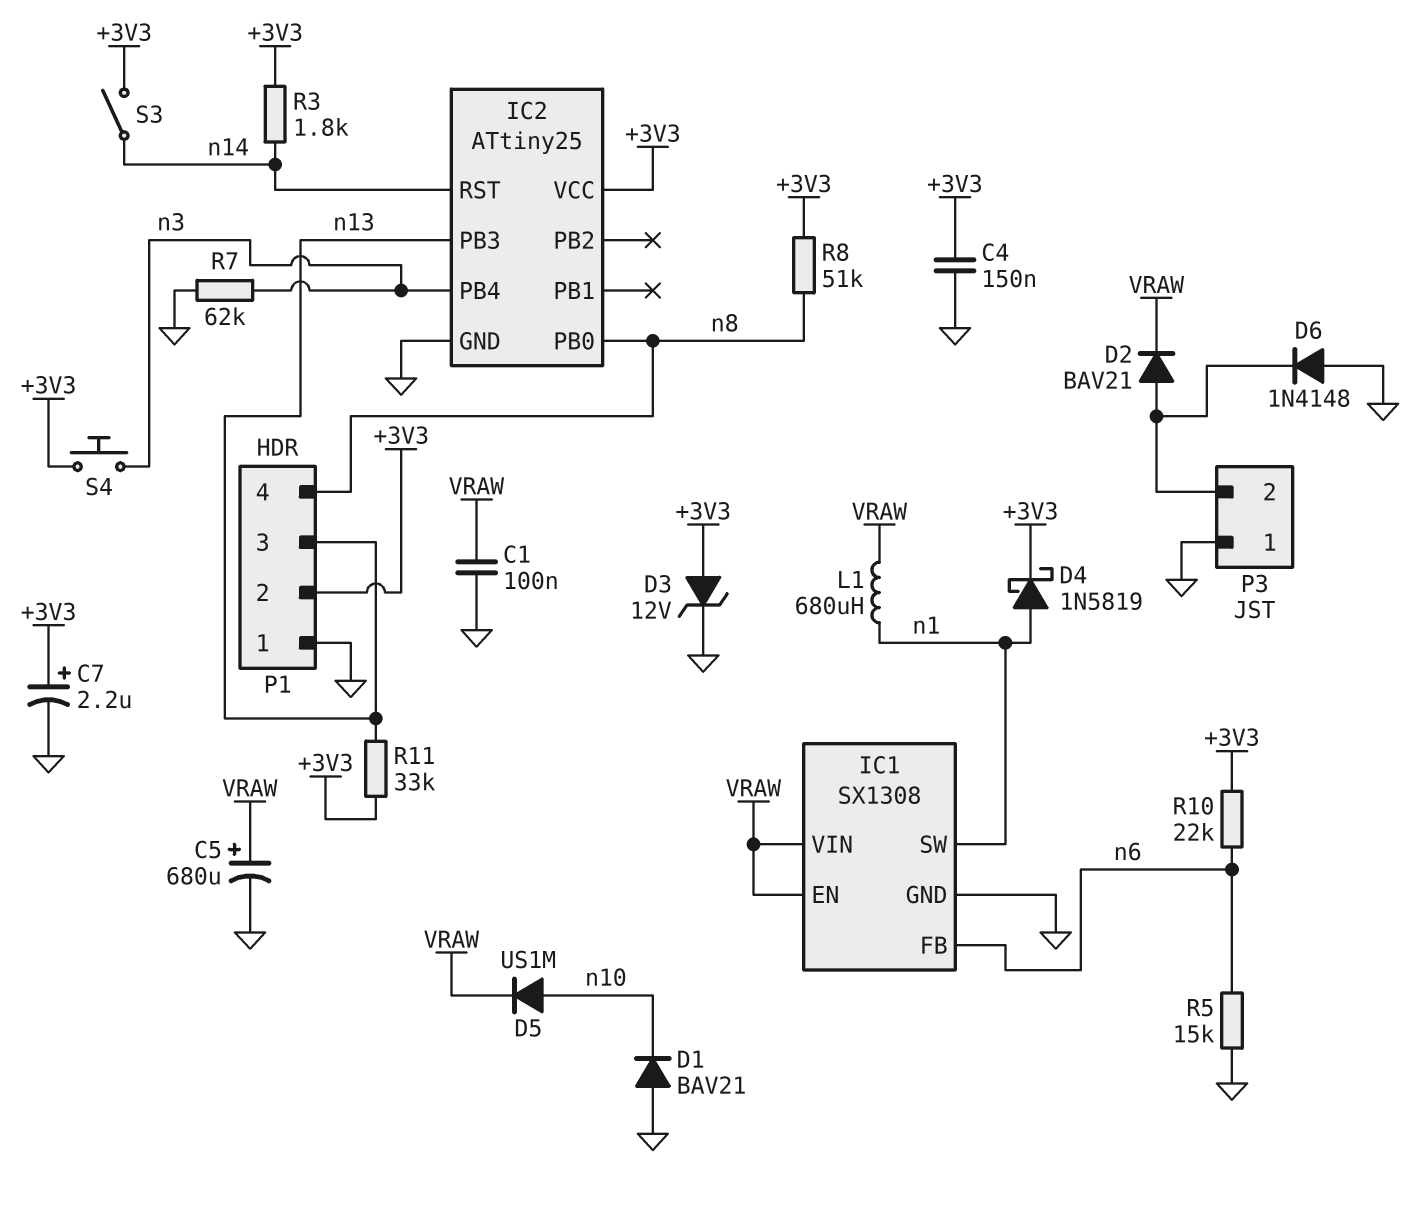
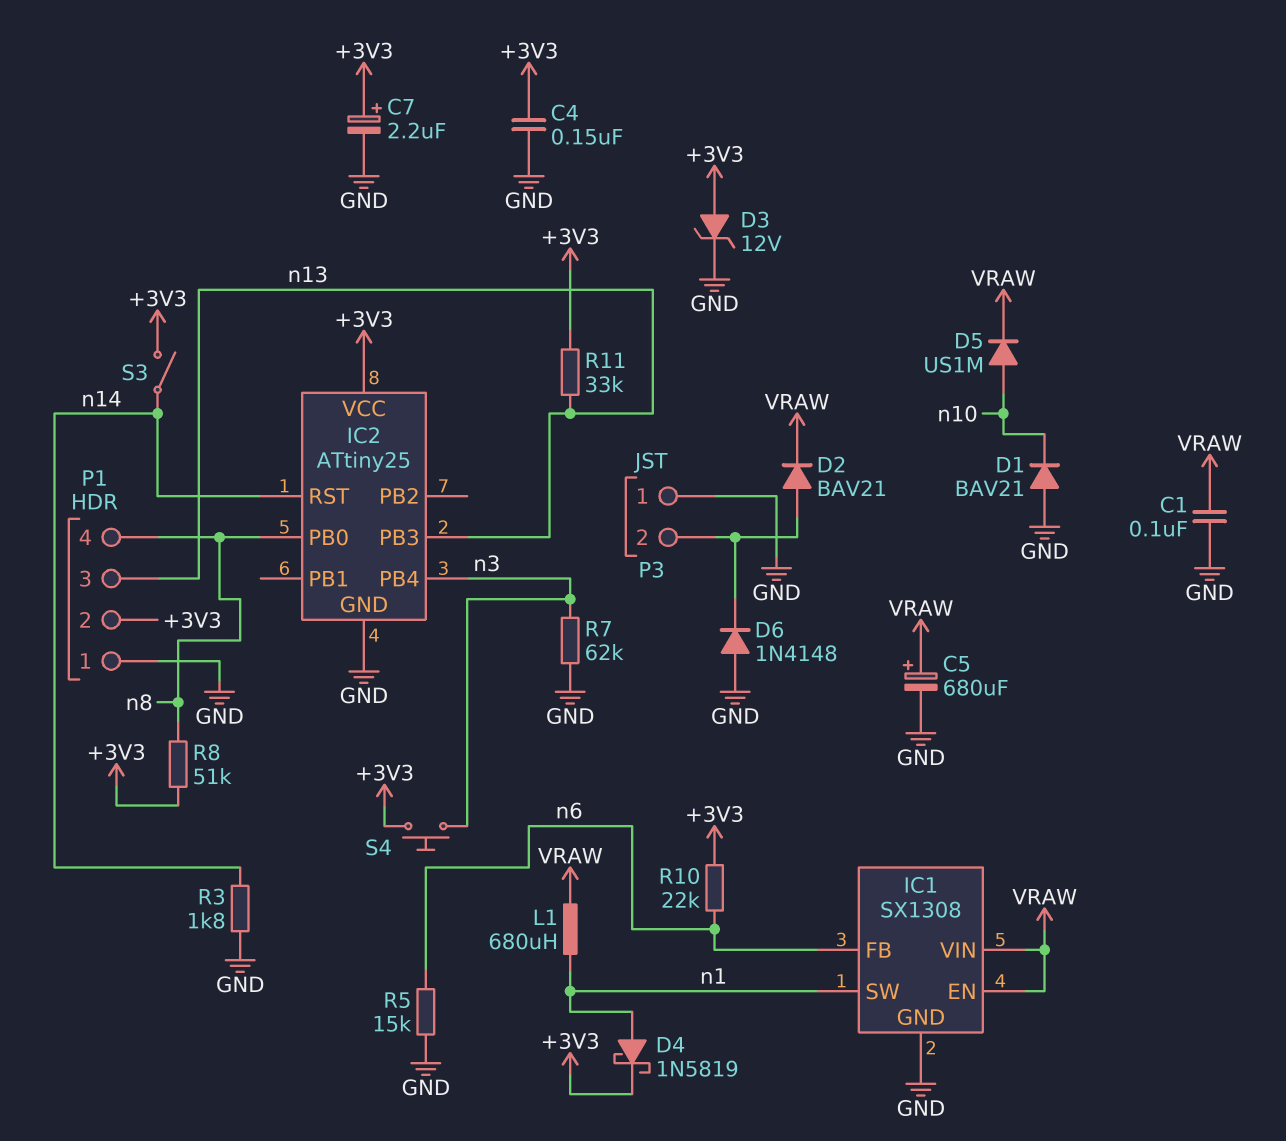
R3: 1.8k (+3V3, n14) -> 1.8k (GND, n14)

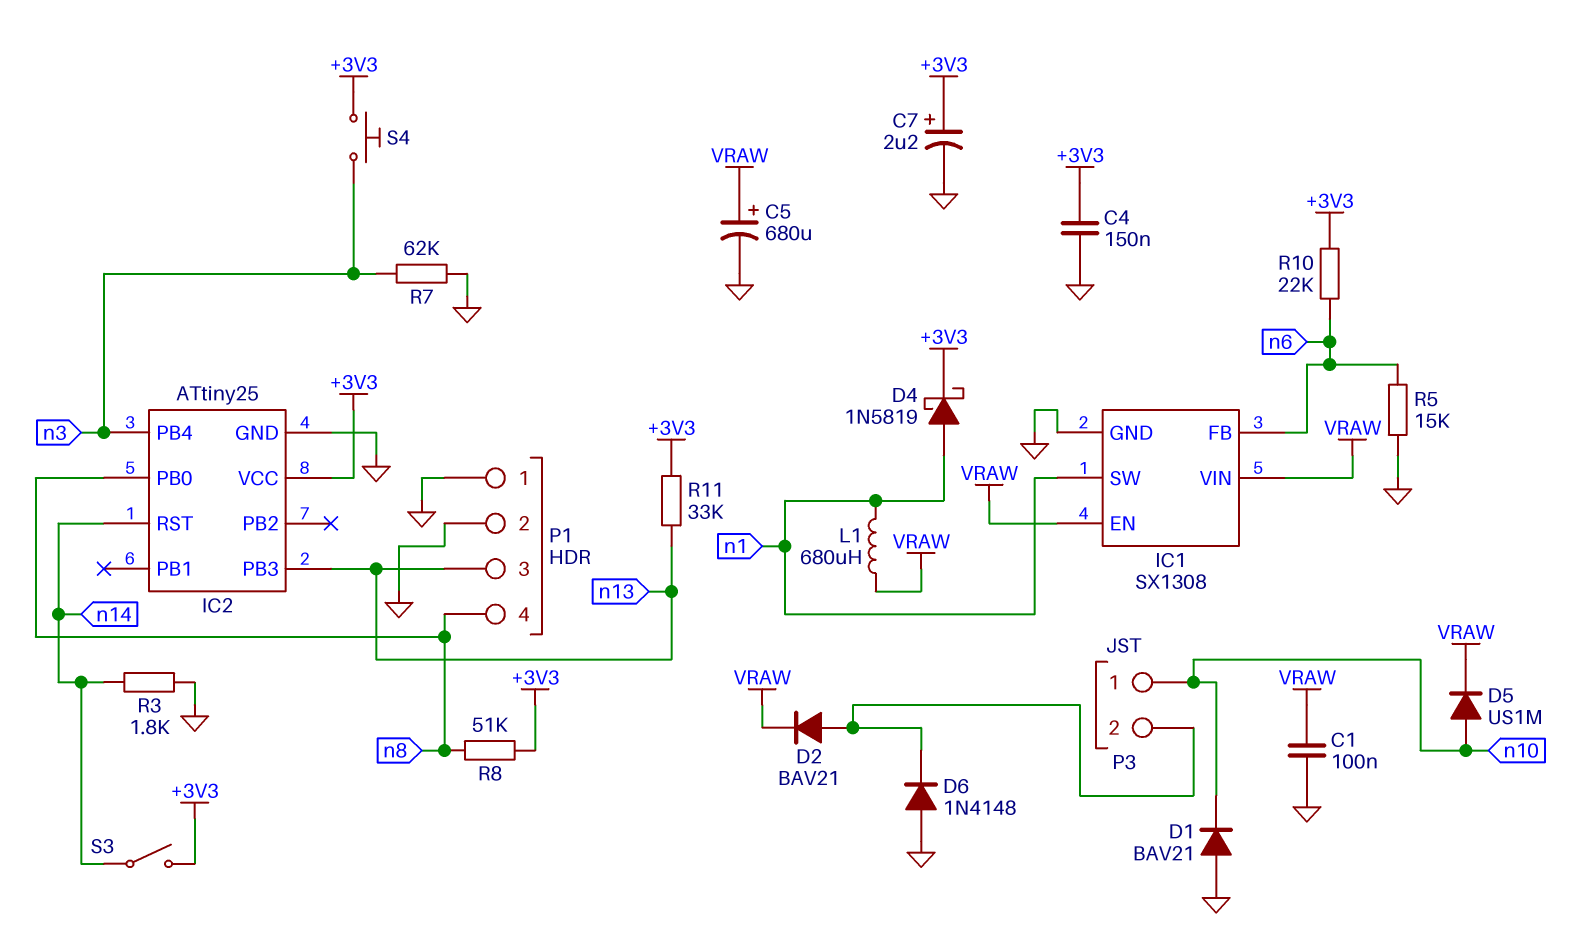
D3: zener 12V (A +3V3, K GND) -> none
P1 pin 2: +3V3 -> GND
P3 pin 1: GND -> n10

